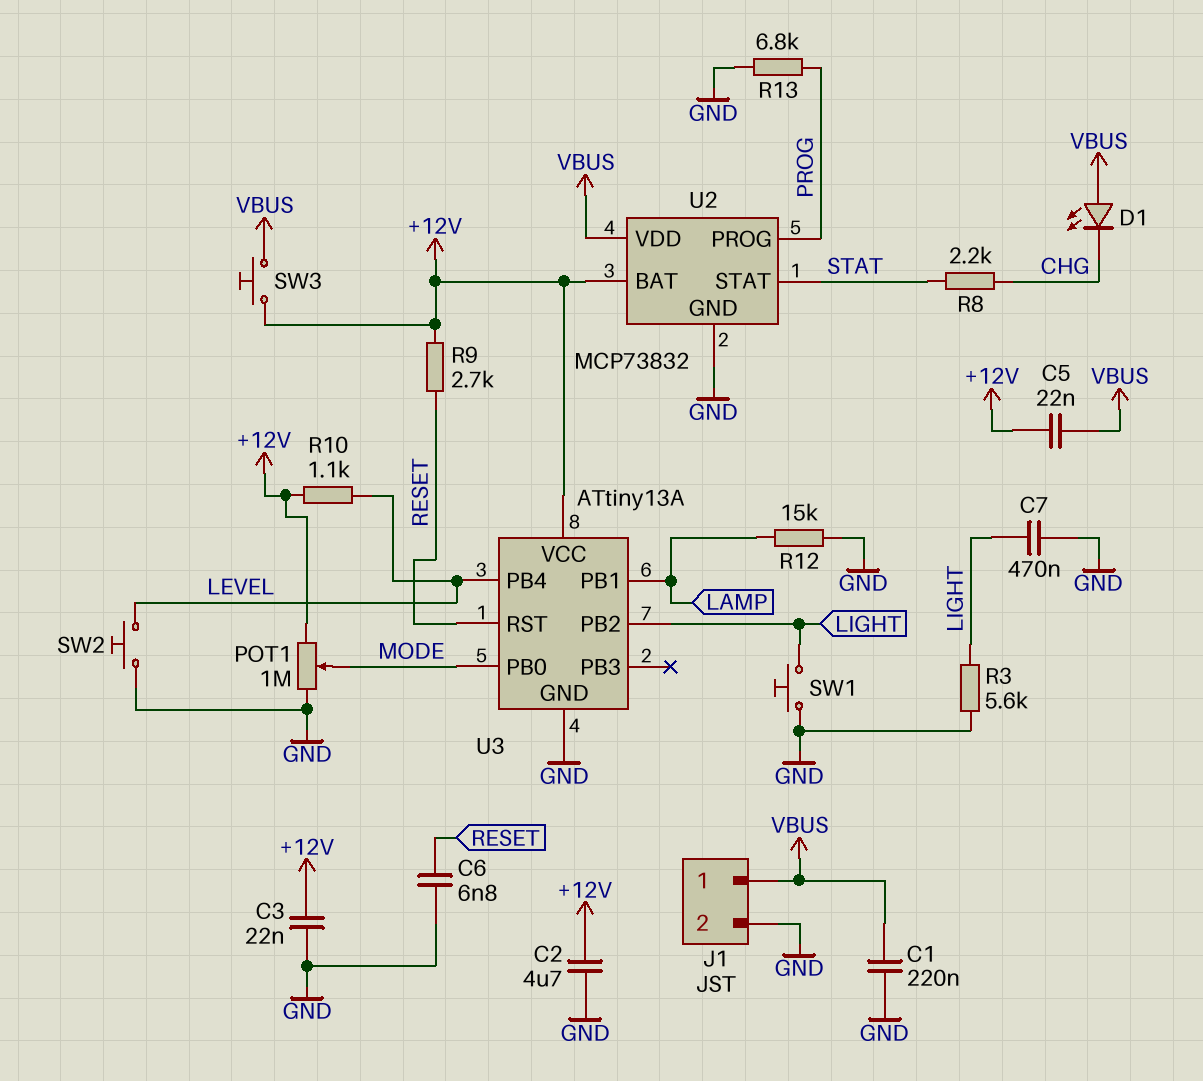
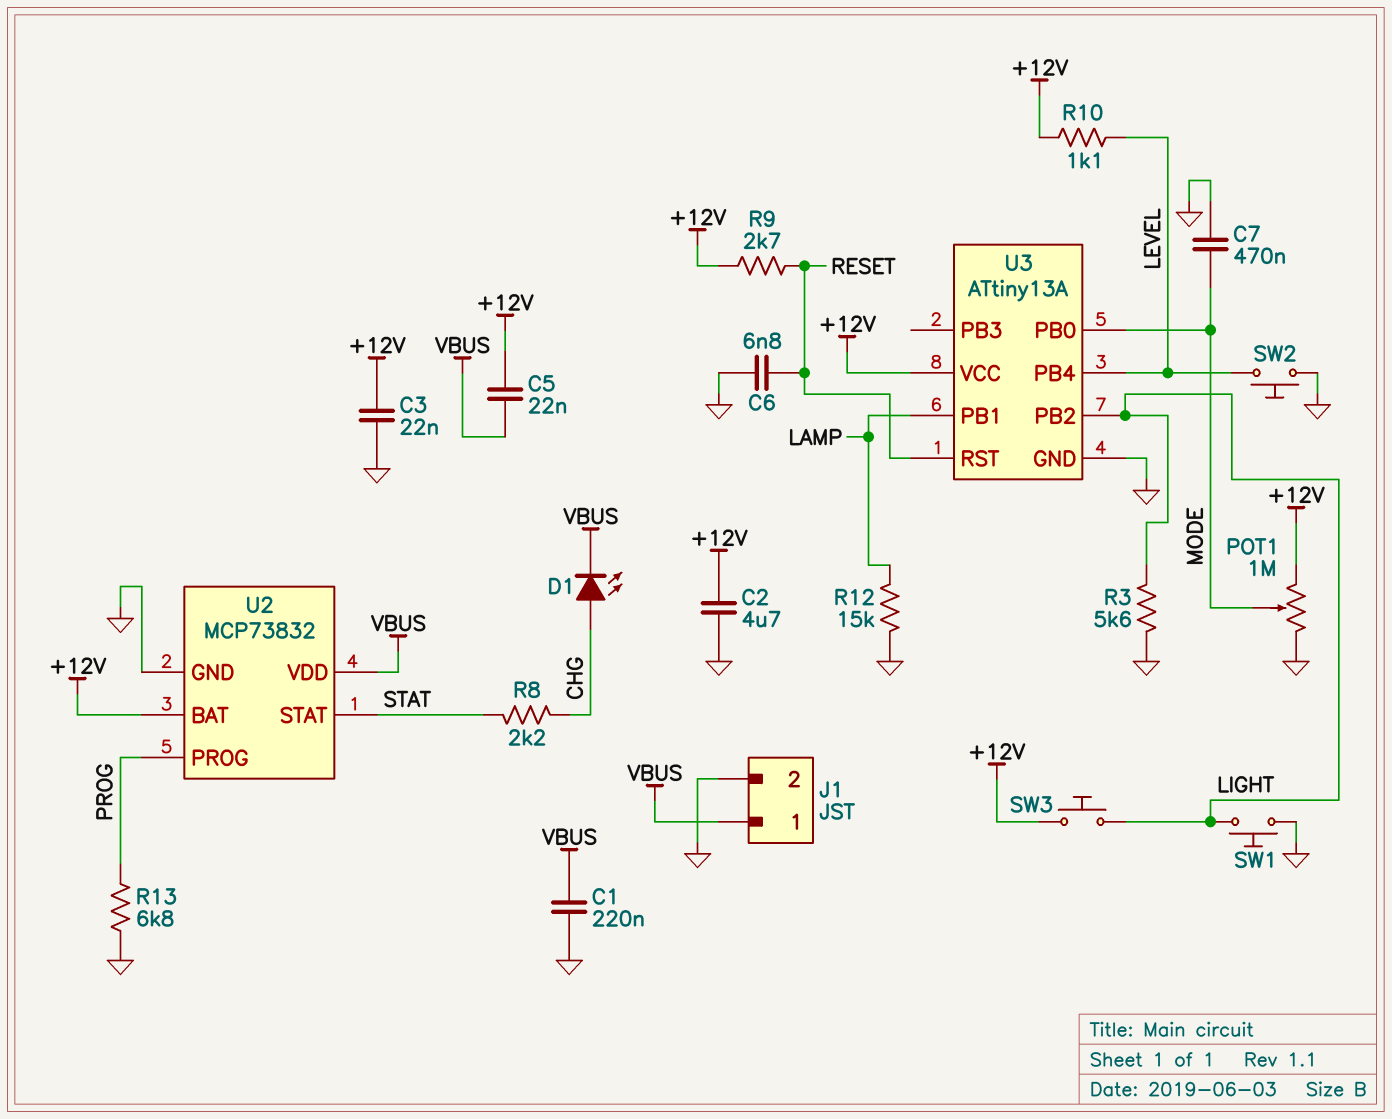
C7: 470nF (GND, LIGHT) -> 470nF (GND, MODE)
D1: LED (A VBUS, K CHG) -> LED (A CHG, K VBUS)
SW3: button (+12V, VBUS) -> button (+12V, LIGHT)

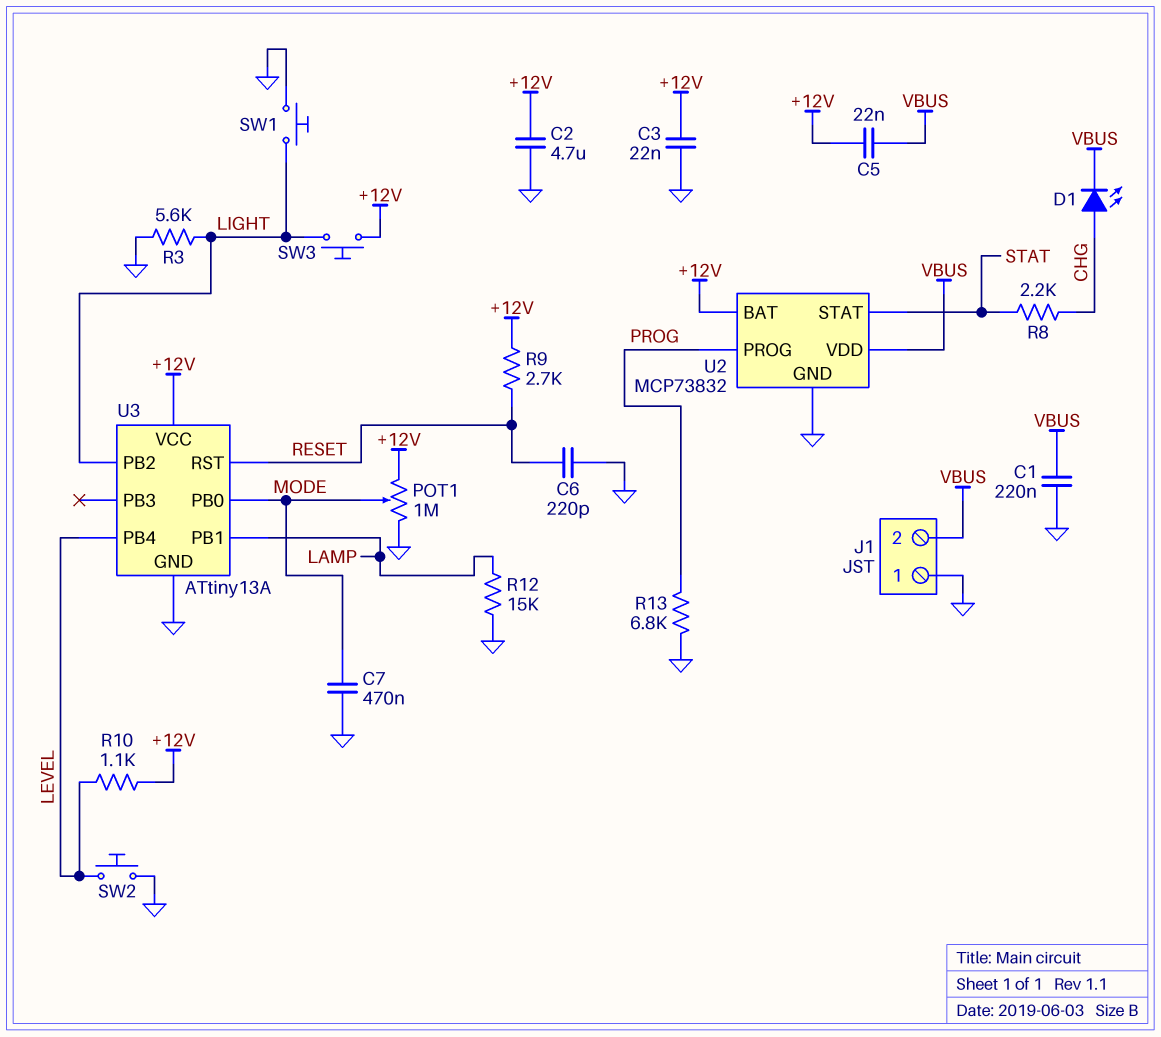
C6: 6.8nF (GND, RESET) -> 220pF (GND, RESET)
J1 pin 1: VBUS -> GND
J1 pin 2: GND -> VBUS

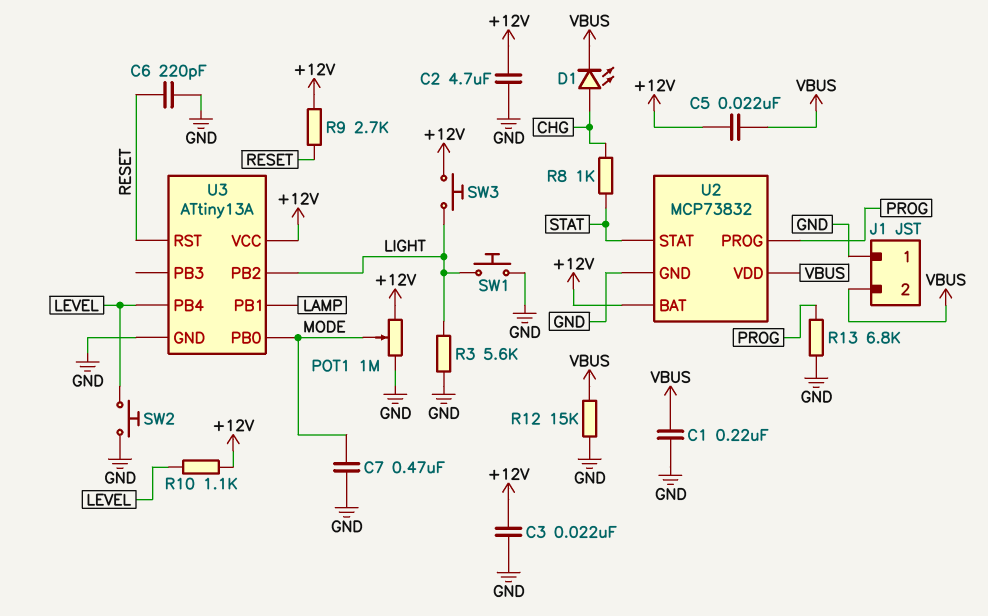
R8: 2.2k (CHG, STAT) -> 1k (CHG, STAT)
R12: 15k (GND, LAMP) -> 15k (GND, VBUS)

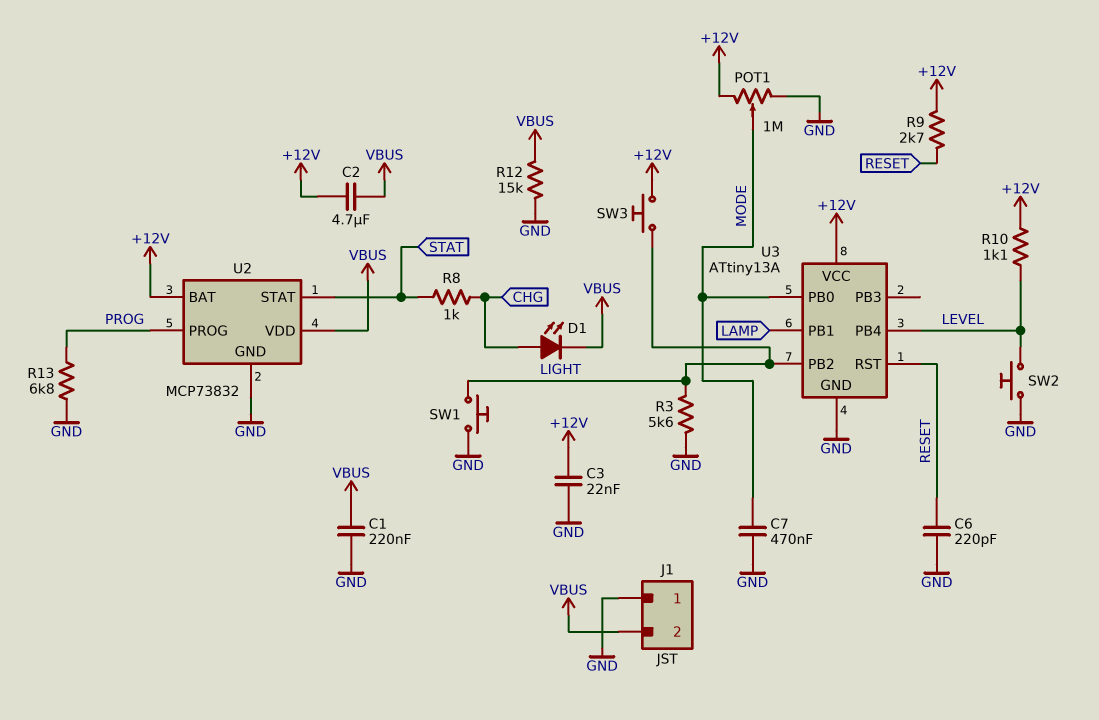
C2: 4.7uF (+12V, GND) -> 4.7uF (+12V, VBUS)
C5: 22nF (+12V, VBUS) -> none

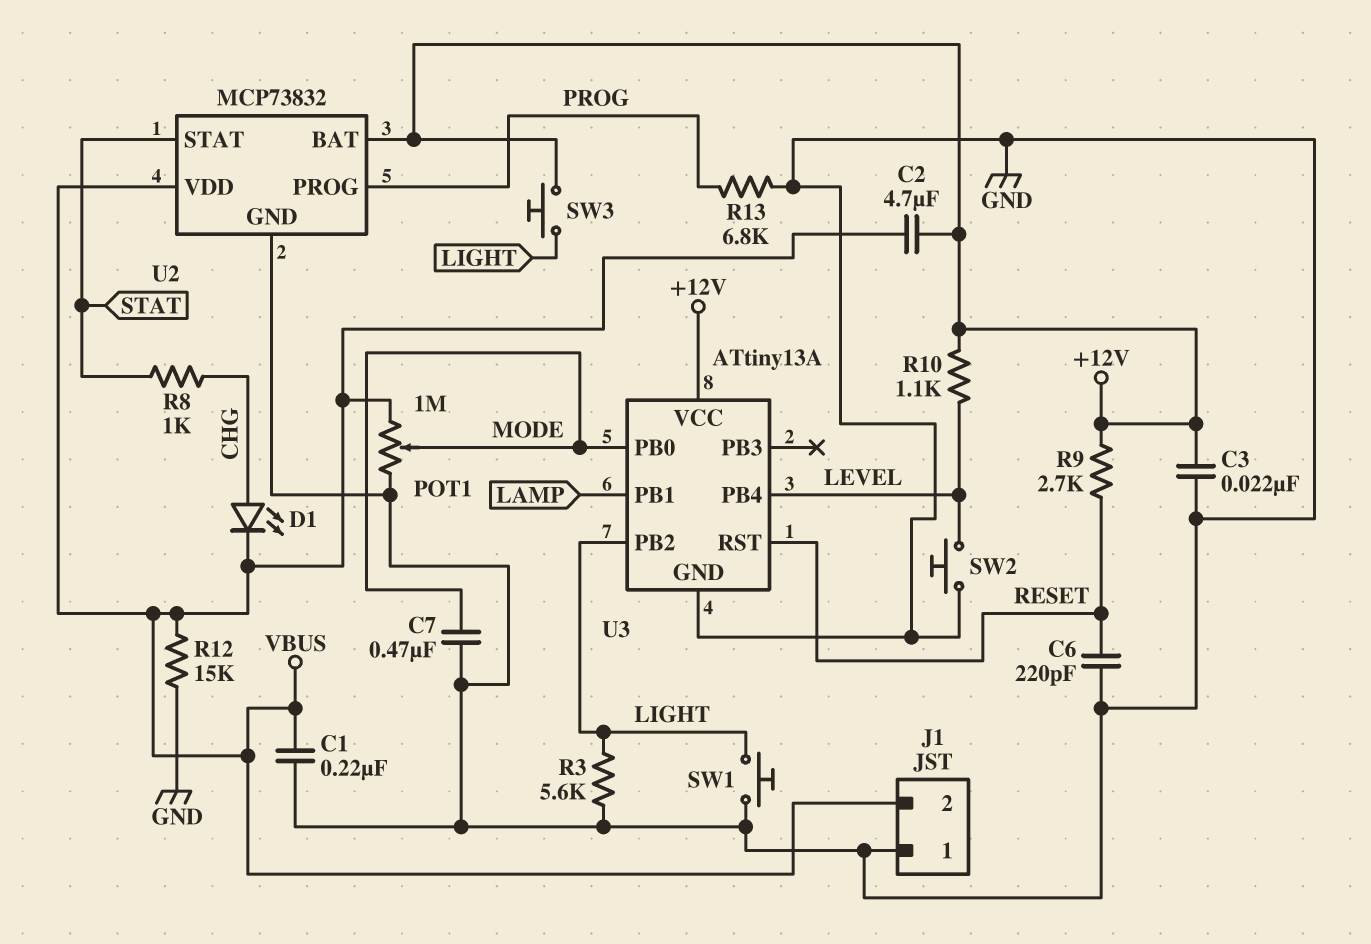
POT1: 1M (+12V, GND, wiper MODE) -> 1M (GND, VBUS, wiper MODE)

